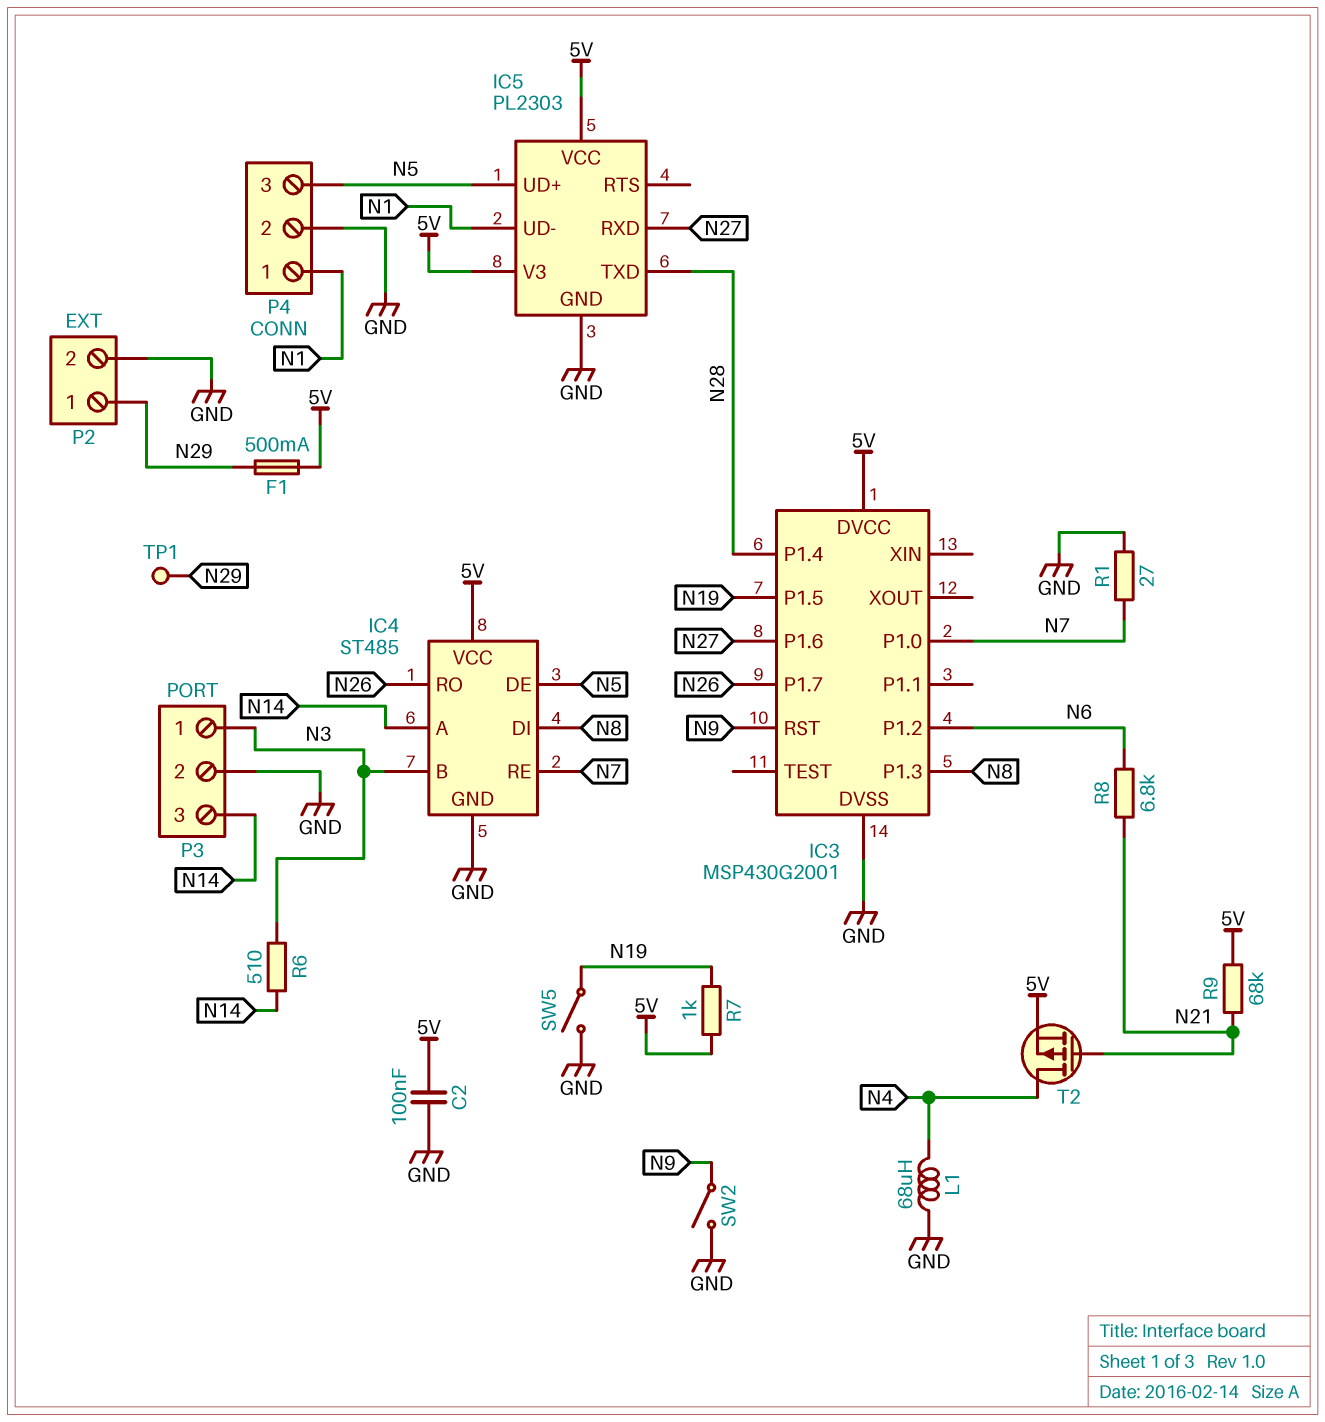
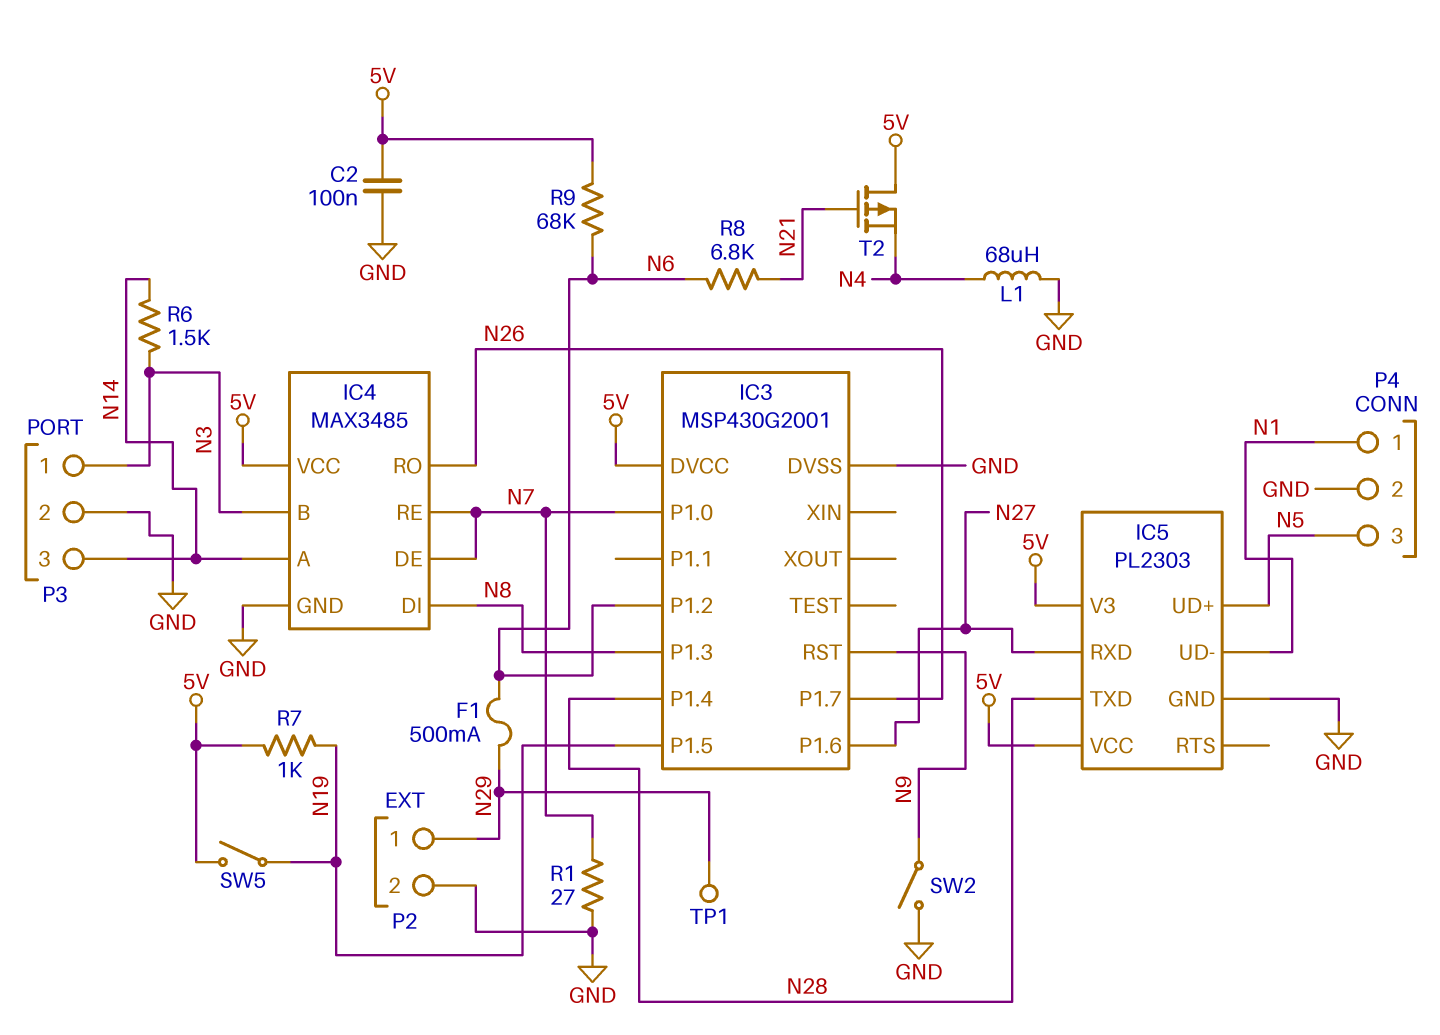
F1: 500mA (5V, N29) -> 500mA (N6, N29)
IC4: ST485 -> MAX3485
IC4 pin DE: N5 -> N7
R6: 510 (N3, N14) -> 1.5k (N3, N14)
R9: 68k (5V, N21) -> 68k (5V, N6)
SW5: switch (GND, N19) -> switch (5V, N19)
T2: PMOS (G N21, D N4, S 5V) -> PMOS (G N21, D 5V, S N4)

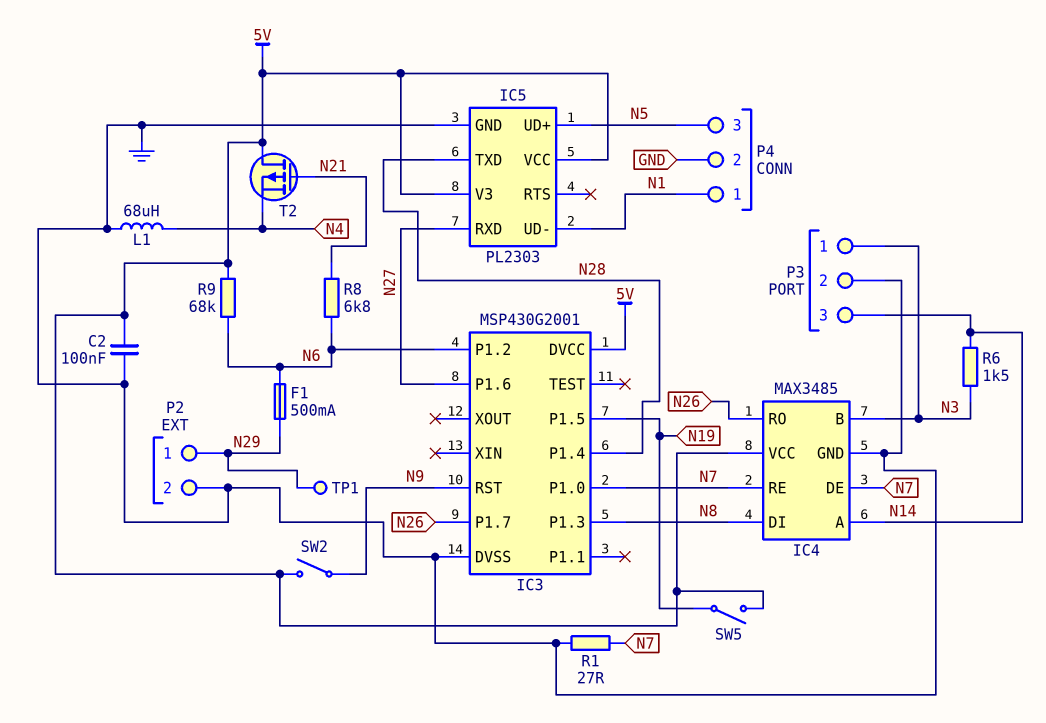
R7: 1k (5V, N19) -> none
SW2: switch (GND, N9) -> switch (5V, N9)

